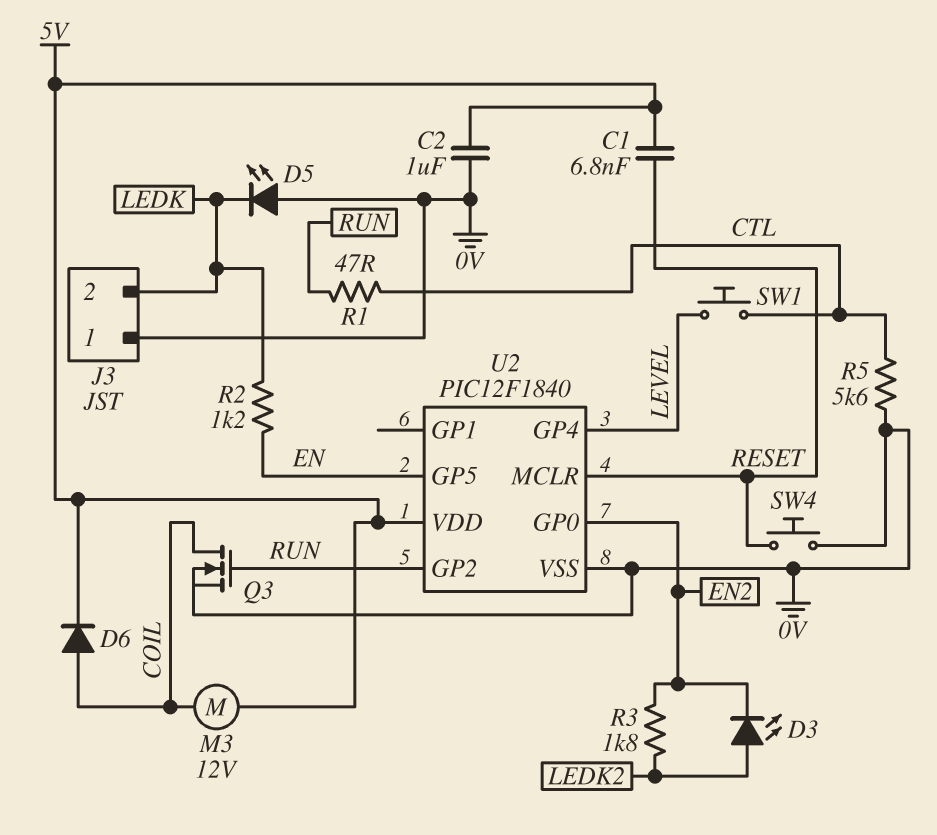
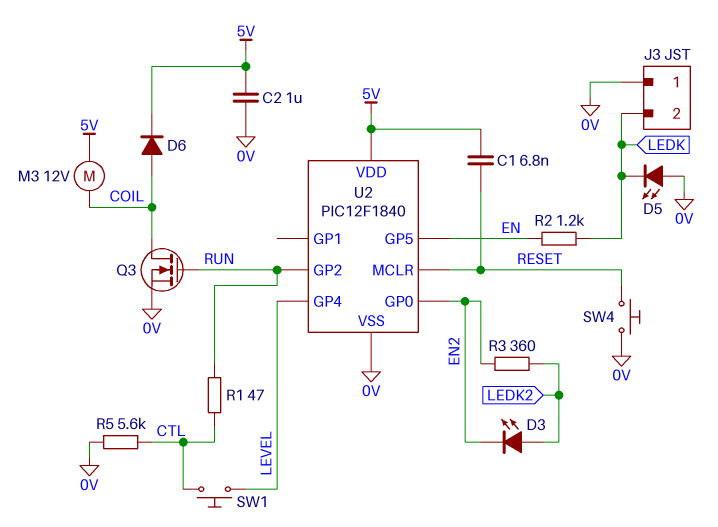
R3: 1.8k (EN2, LEDK2) -> 360 (EN2, LEDK2)

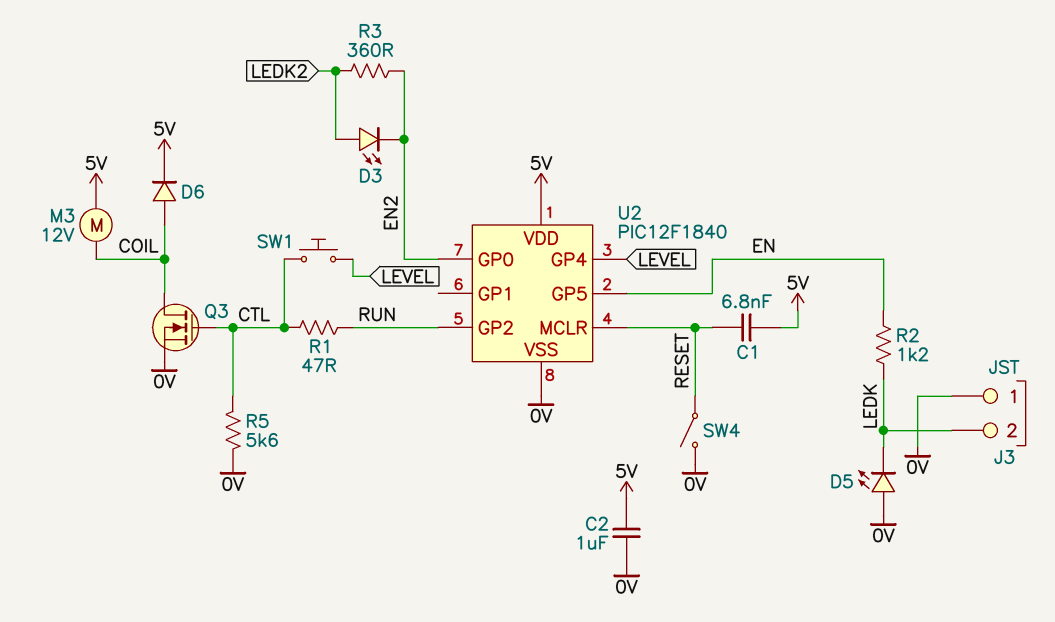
Q3: NMOS (G RUN, D COIL, S 0V) -> NMOS (G CTL, D COIL, S 0V)
SW4: button (0V, RESET) -> switch (0V, RESET)

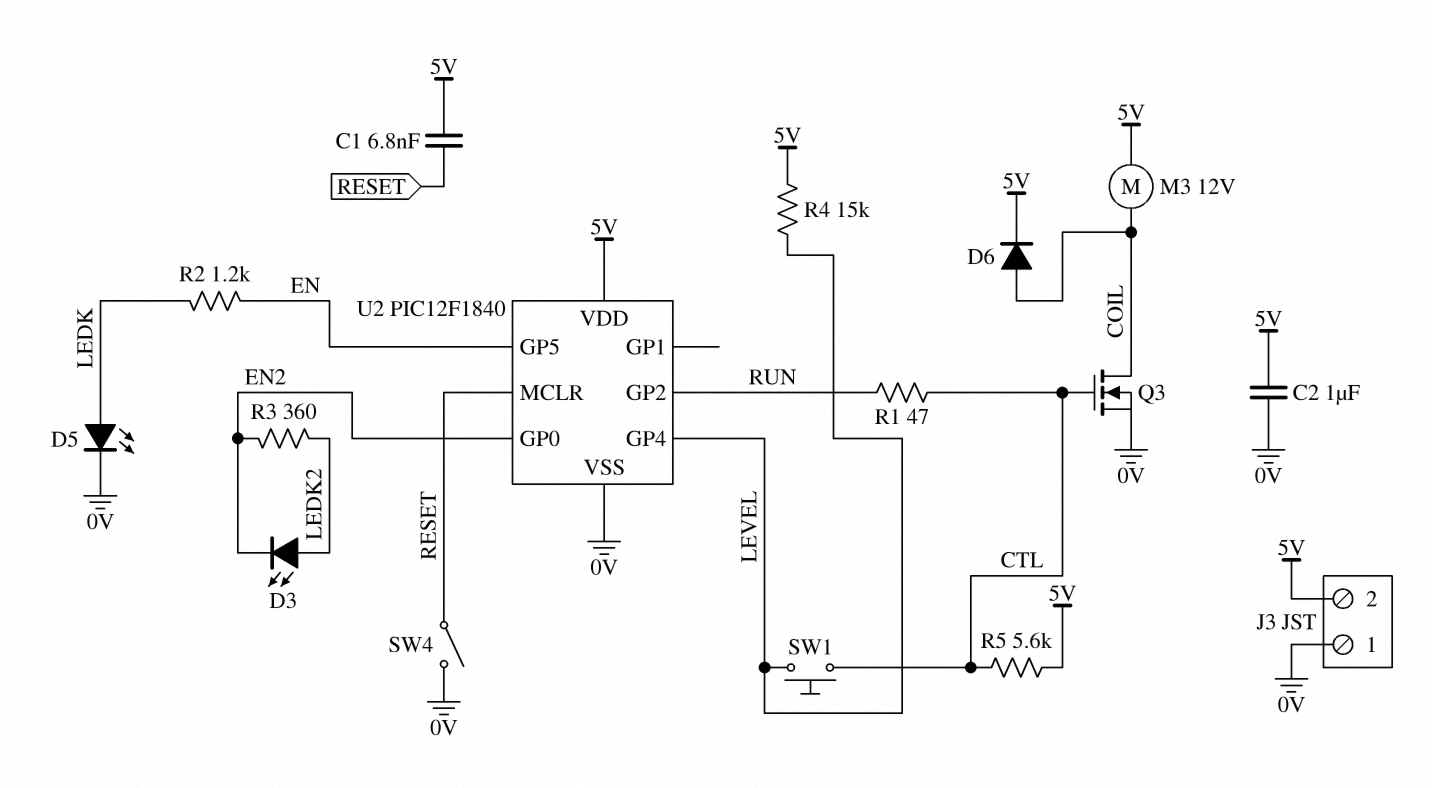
D5: LED (A 0V, K LEDK) -> LED (A LEDK, K 0V)
J3 pin 2: LEDK -> 5V
R4: none -> 15k (5V, LEVEL)
R5: 5.6k (0V, CTL) -> 5.6k (5V, CTL)

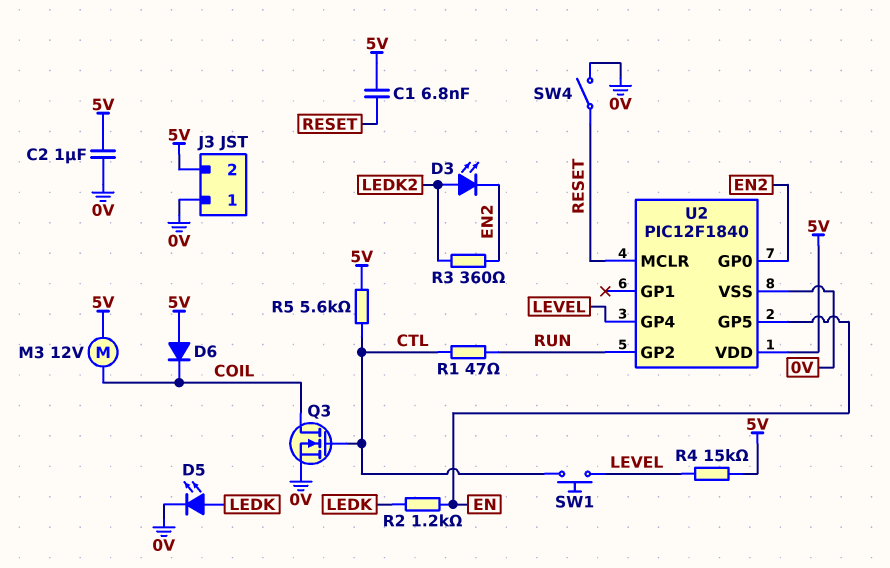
D6: diode (A COIL, K 5V) -> diode (A 5V, K COIL)

